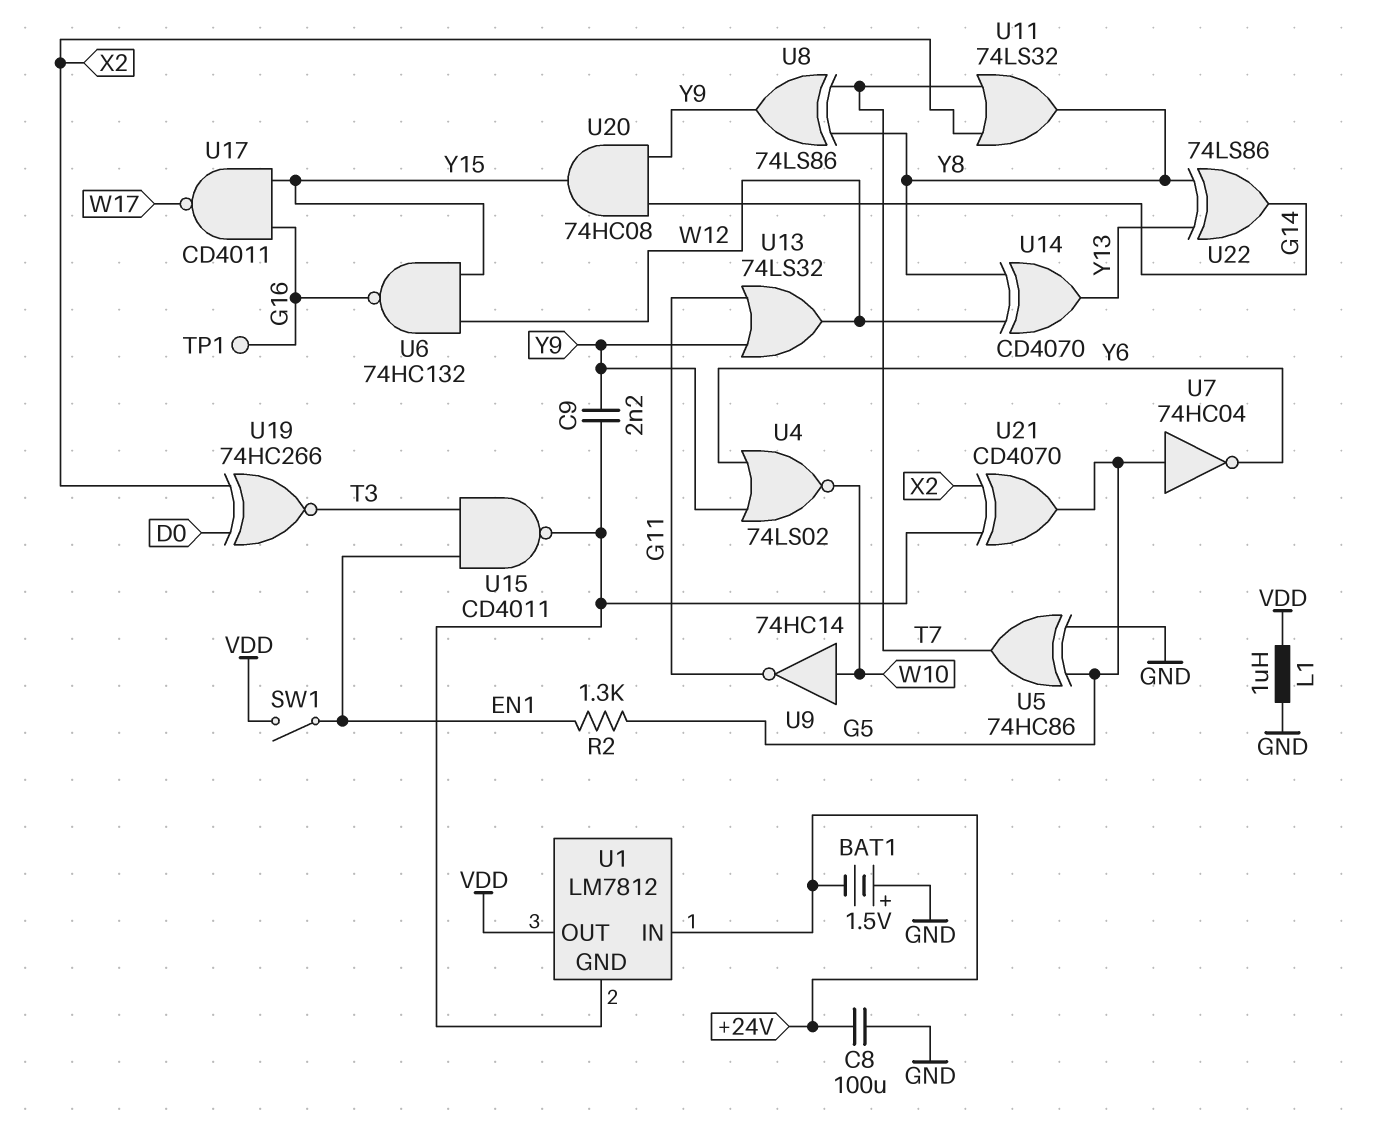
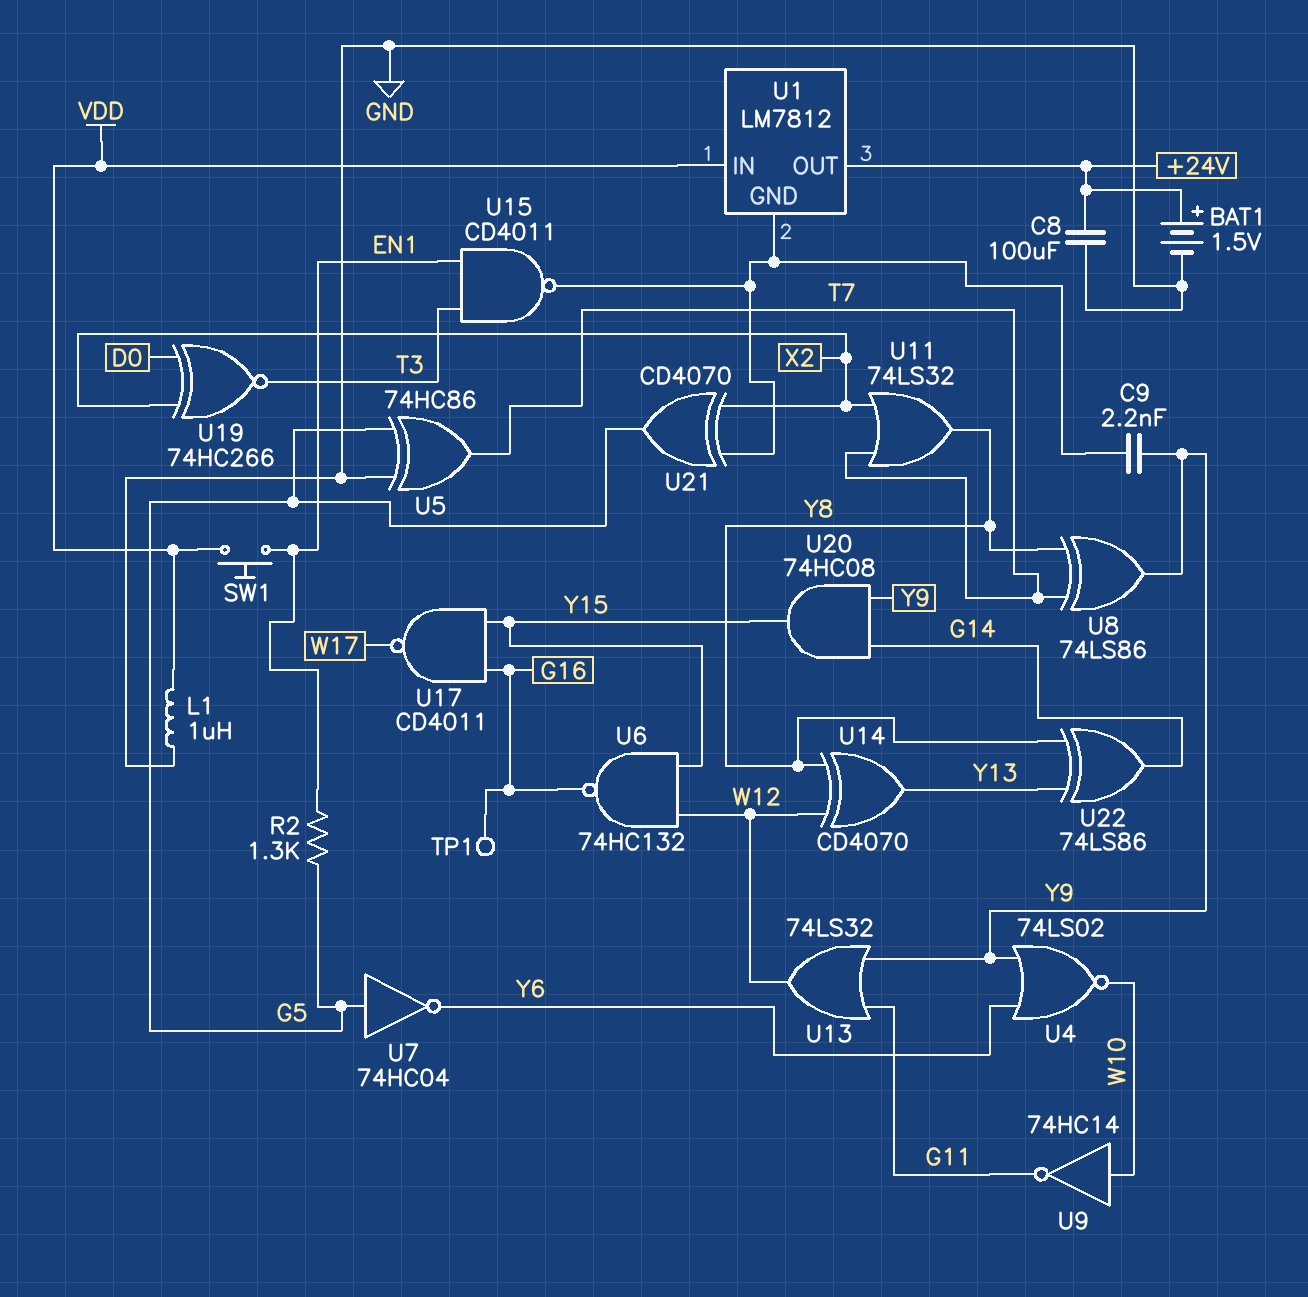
BAT1: 1.5V (plus GND, minus +24V) -> 1.5V (plus +24V, minus GND)
SW1: switch (EN1, VDD) -> button (EN1, VDD)
U1 pin IN: +24V -> VDD
U1 pin OUT: VDD -> +24V

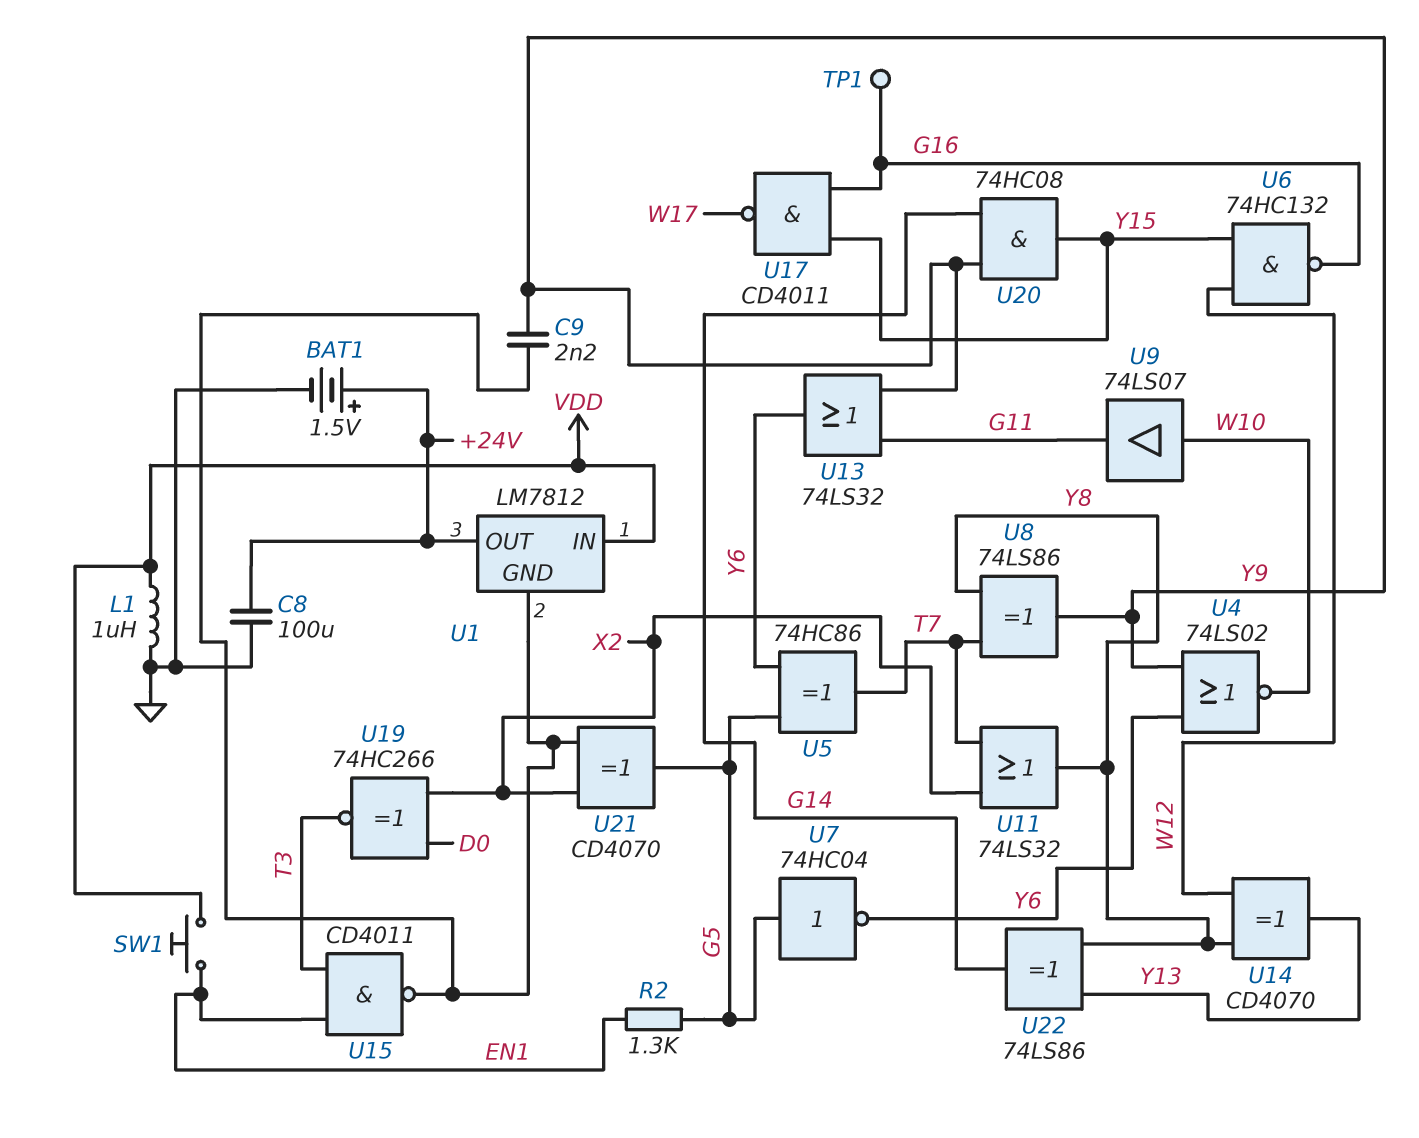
U5: XOR 74HC86 (in G5, in GND, out T7) -> XOR 74HC86 (in G5, in Y6, out T7)
U9: NOT 74HC14 (in W10, out G11) -> buffer 74LS07 (in W10, out G11)
U13: OR 74LS32 (in G11, in Y9, out W12) -> OR 74LS32 (in G11, in Y9, out Y6)

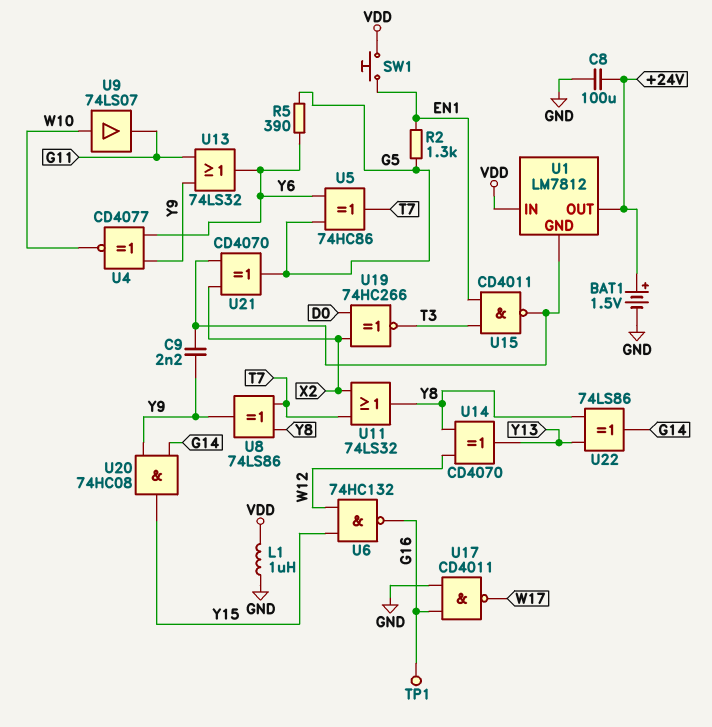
R5: none -> 390 (G5, Y6)
U4: NOR 74LS02 (in Y6, in Y9, out W10) -> XNOR CD4077 (in Y6, in Y9, out W10)
U7: NOT 74HC04 (in G5, out Y6) -> none
U17: NAND CD4011 (in G16, in Y15, out W17) -> NAND CD4011 (in G16, in GND, out W17)

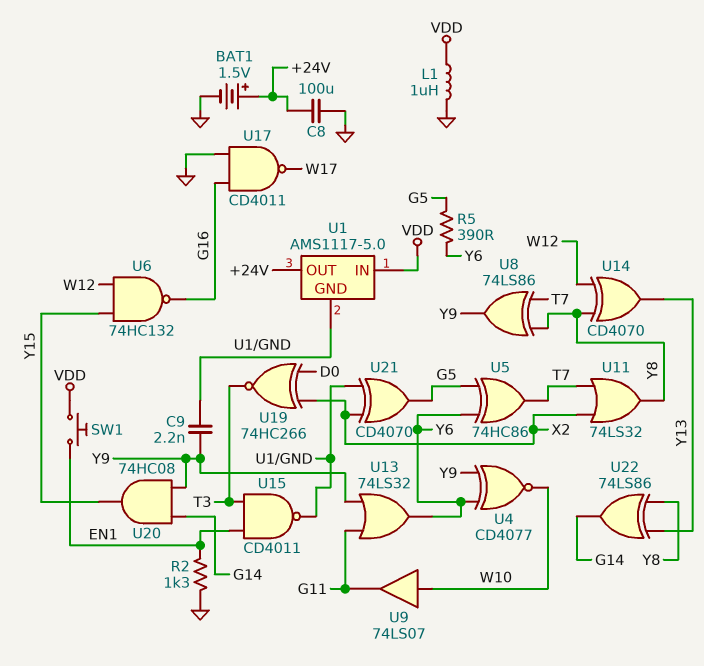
R2: 1.3k (EN1, G5) -> 1.3k (EN1, GND)
TP1: test point (G16) -> none
U1: LM7812 -> AMS1117-5.0

